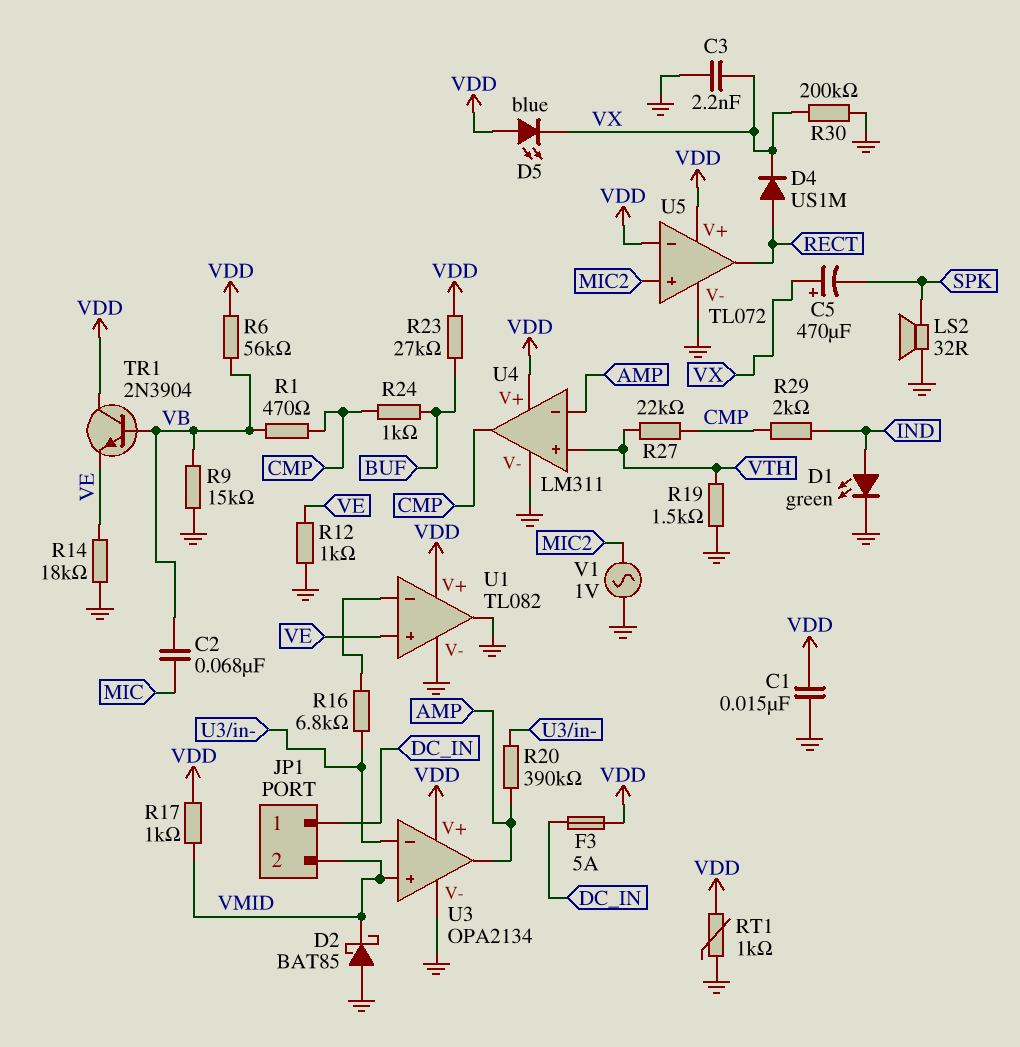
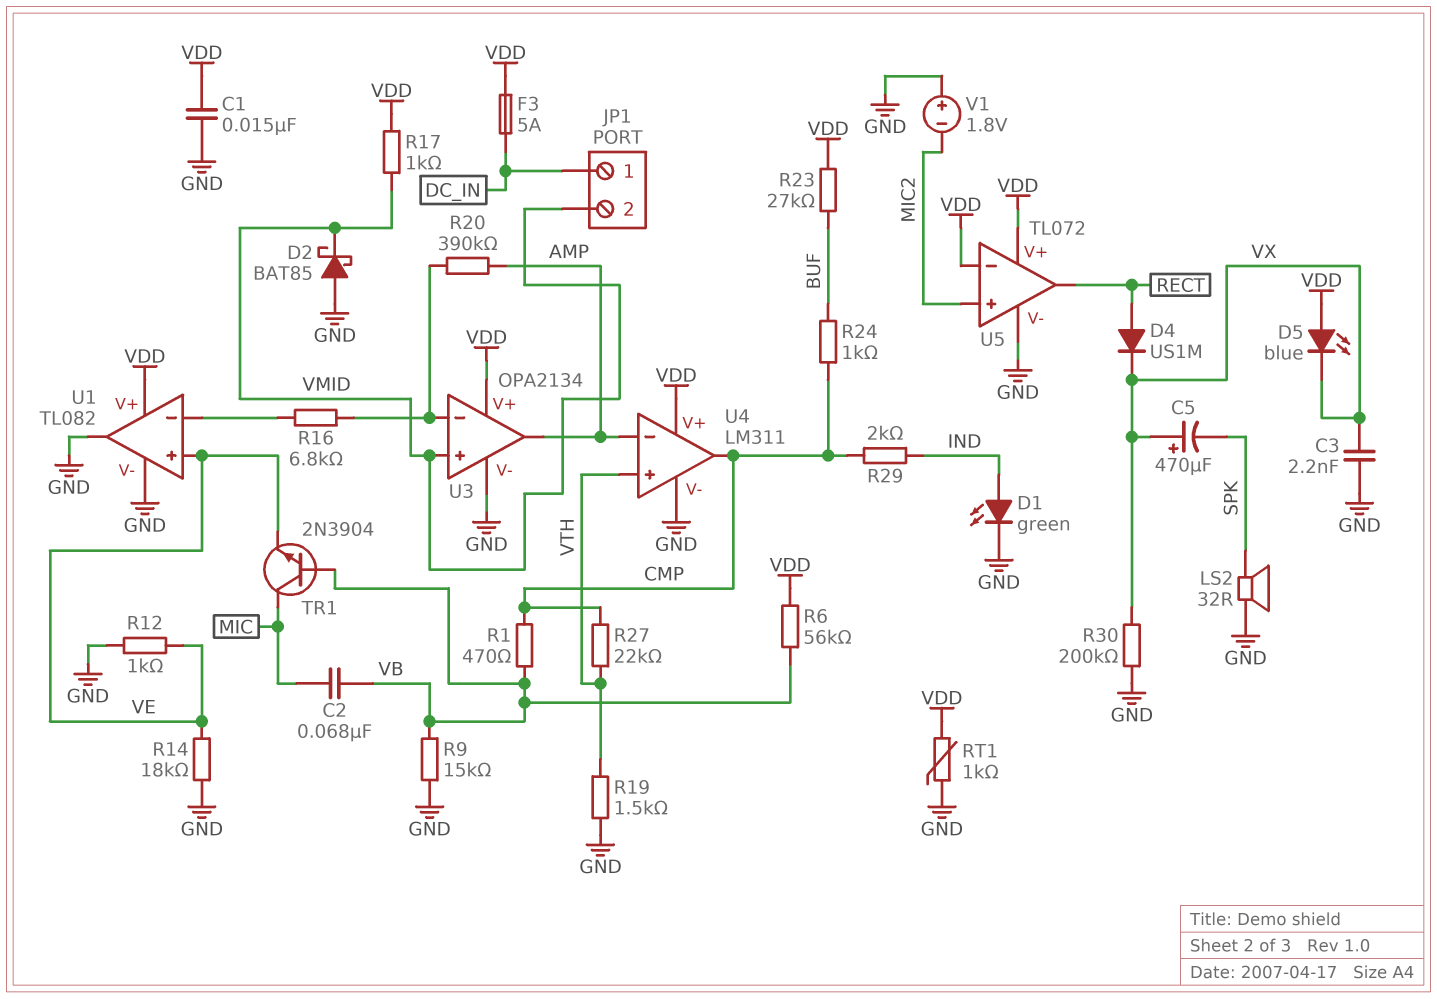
TR1: NPN 2N3904 (B VB, C VDD, E VE) -> NPN 2N3904 (B VB, C MIC, E VE)
V1: AC 1V (GND, MIC2) -> 1.8V (plus GND, minus MIC2)

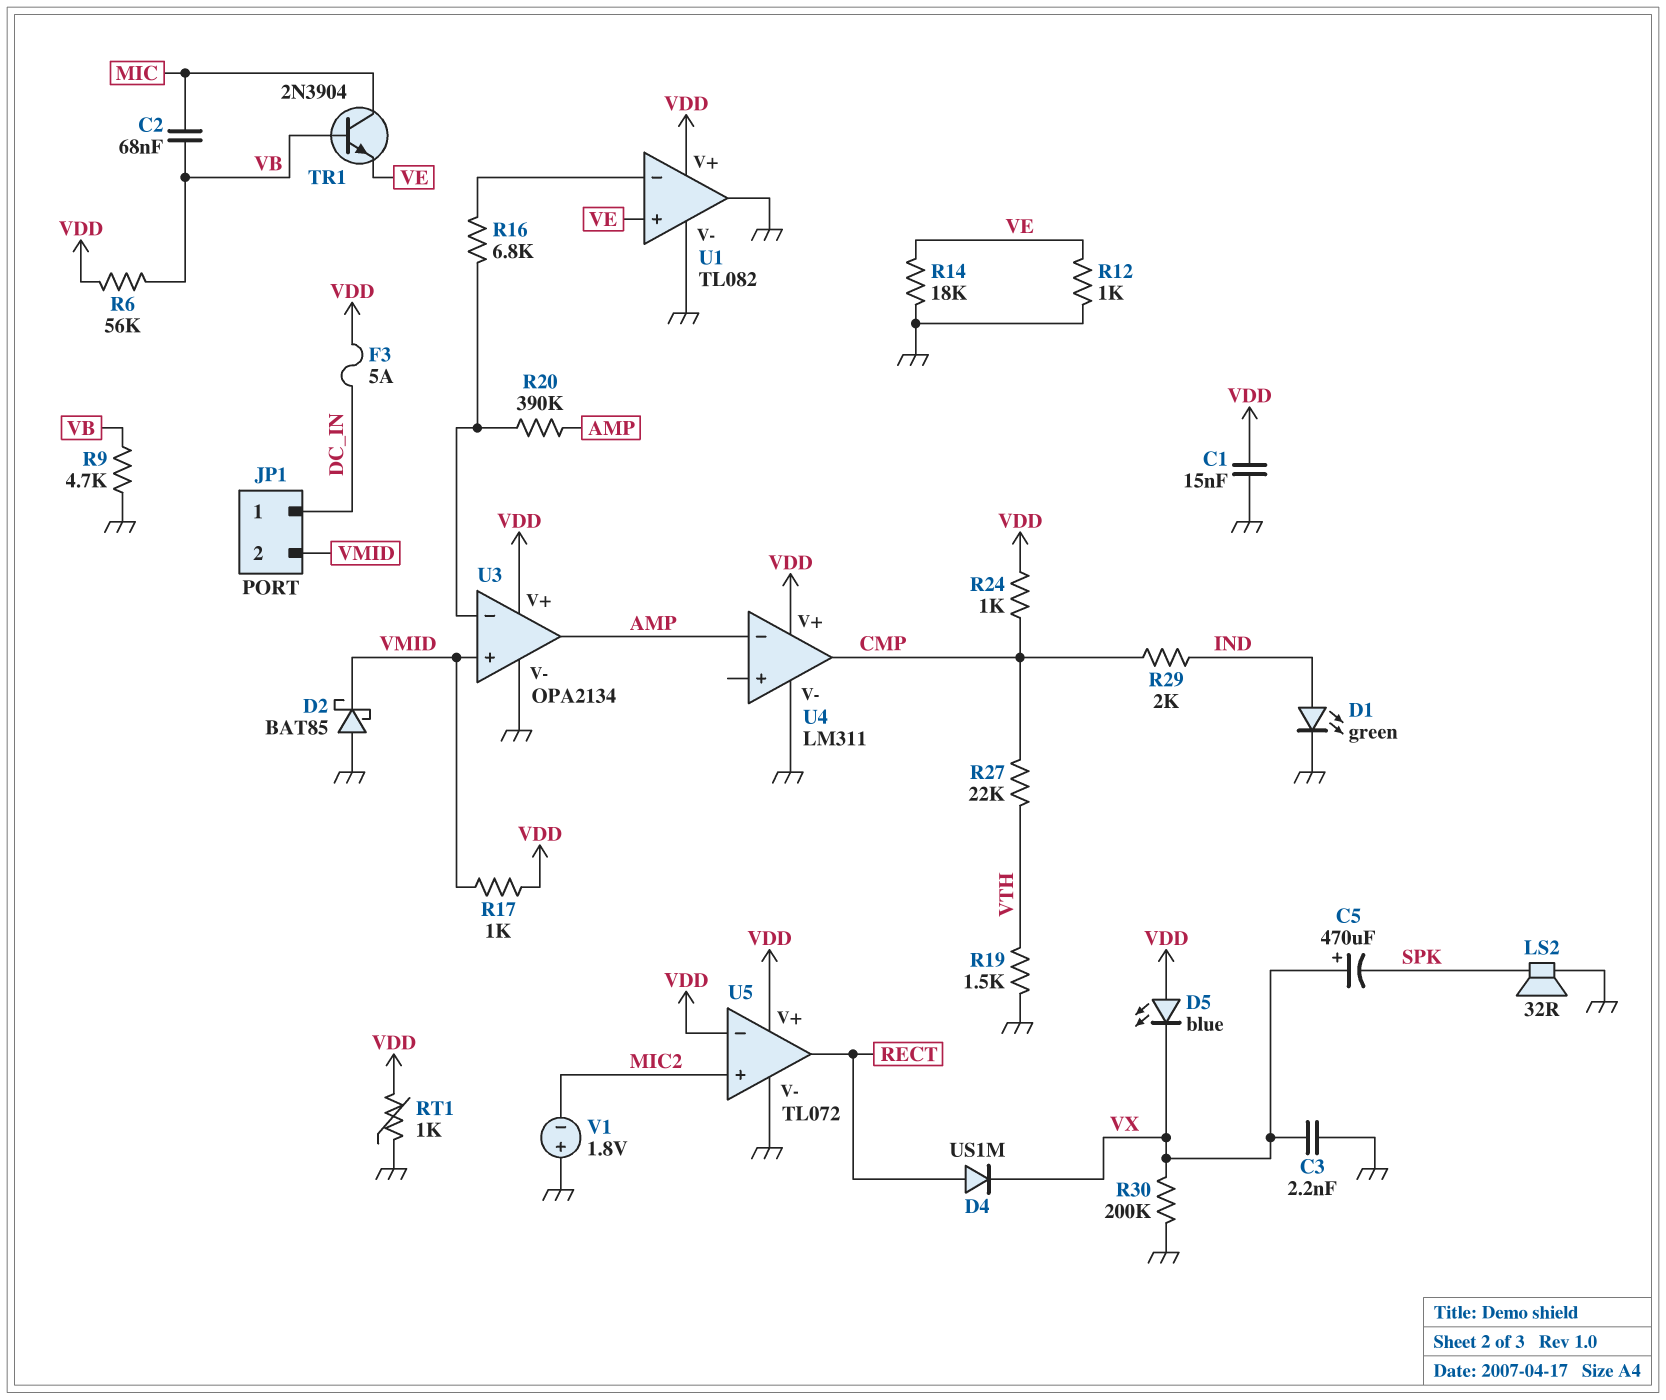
R1: 470 (CMP, VB) -> none
R9: 15k (GND, VB) -> 4.7k (GND, VB)
R23: 27k (BUF, VDD) -> none
R24: 1k (BUF, CMP) -> 1k (CMP, VDD)
U4 pin in+: VTH -> none

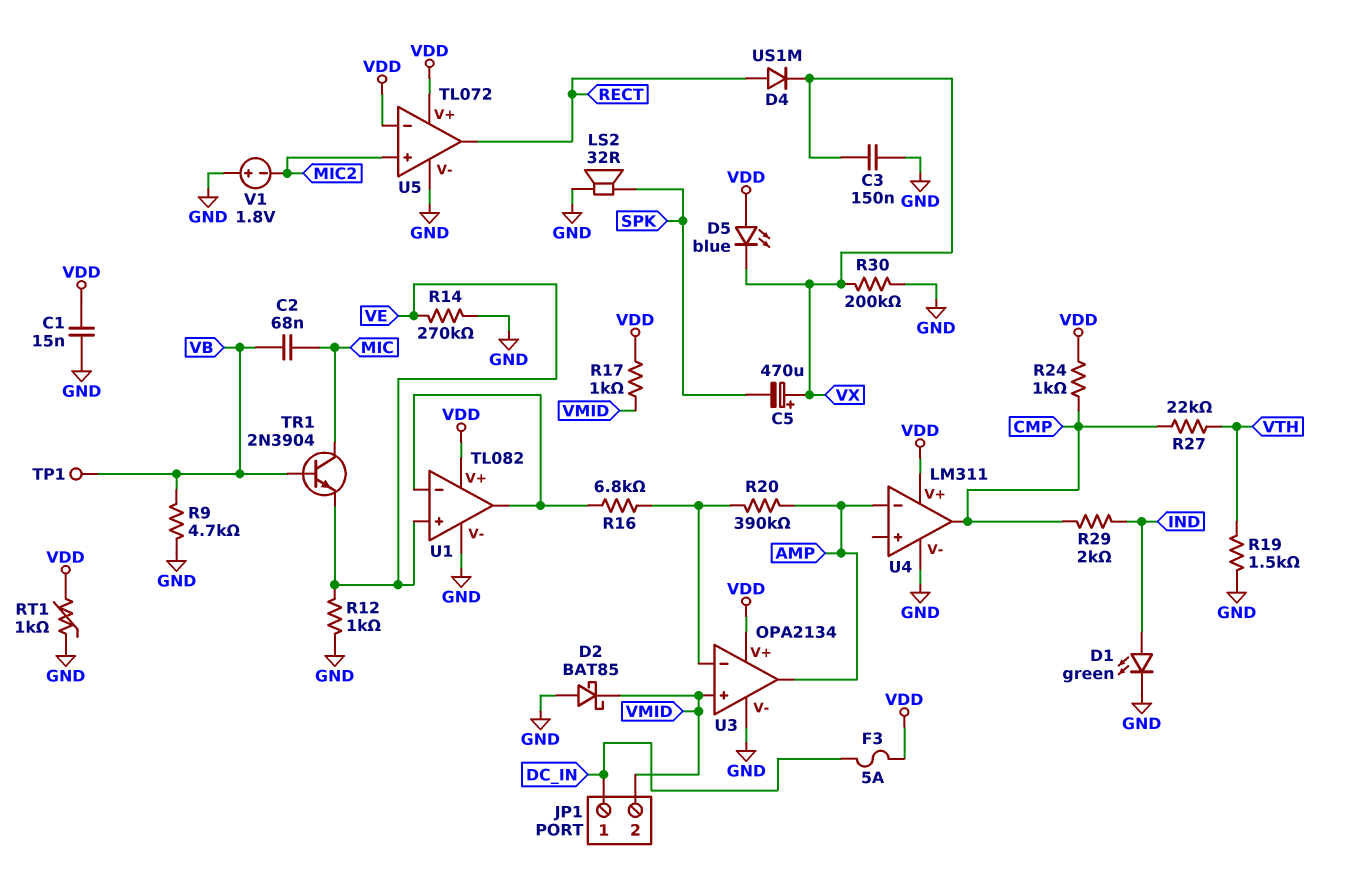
C3: 2.2nF (GND, VX) -> 150nF (GND, VX)
R6: 56k (VB, VDD) -> none
R14: 18k (GND, VE) -> 270k (GND, VE)
TP1: none -> test point (VB)
U1 pin out: GND -> U1/in-

